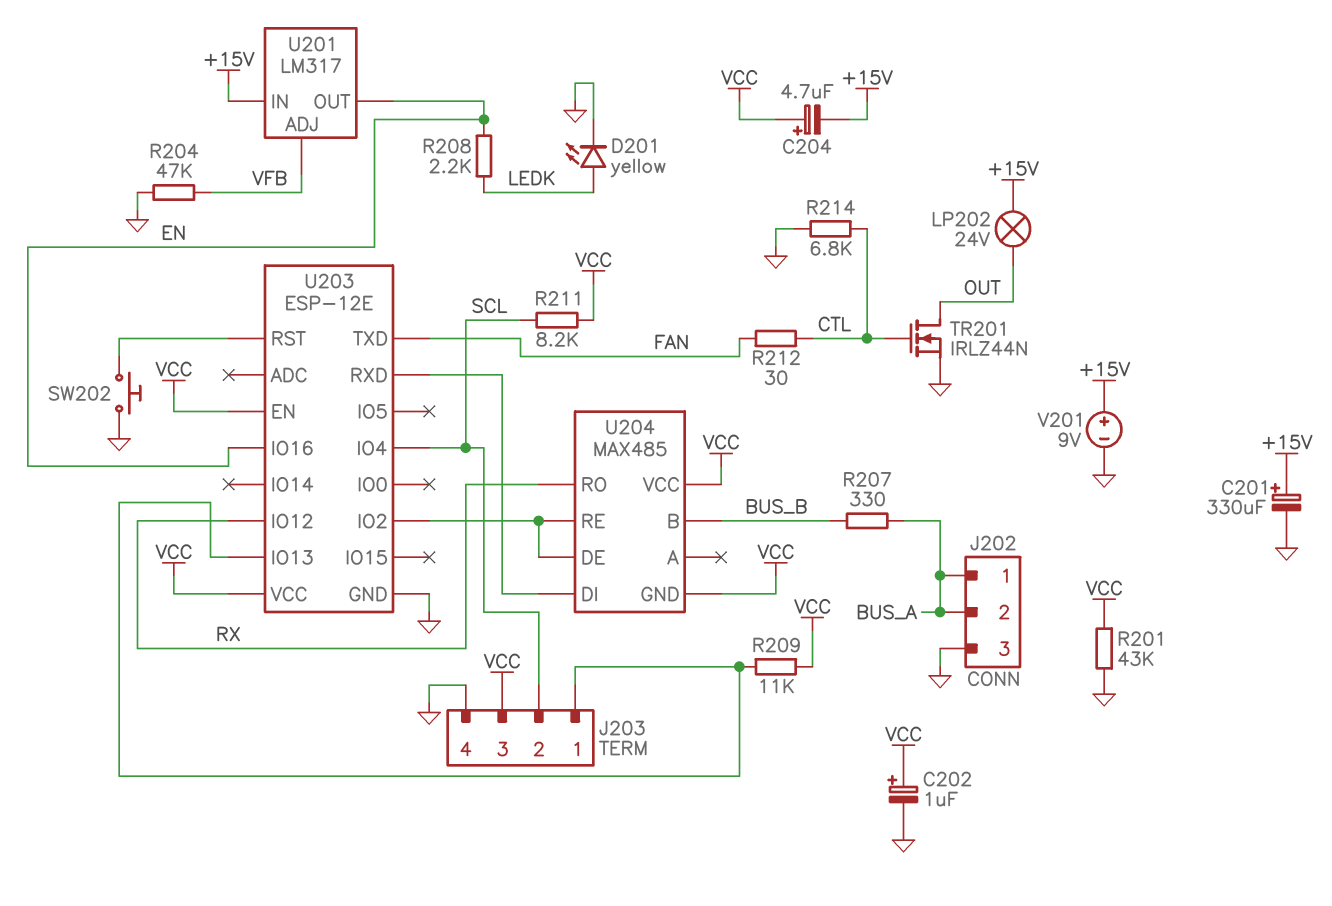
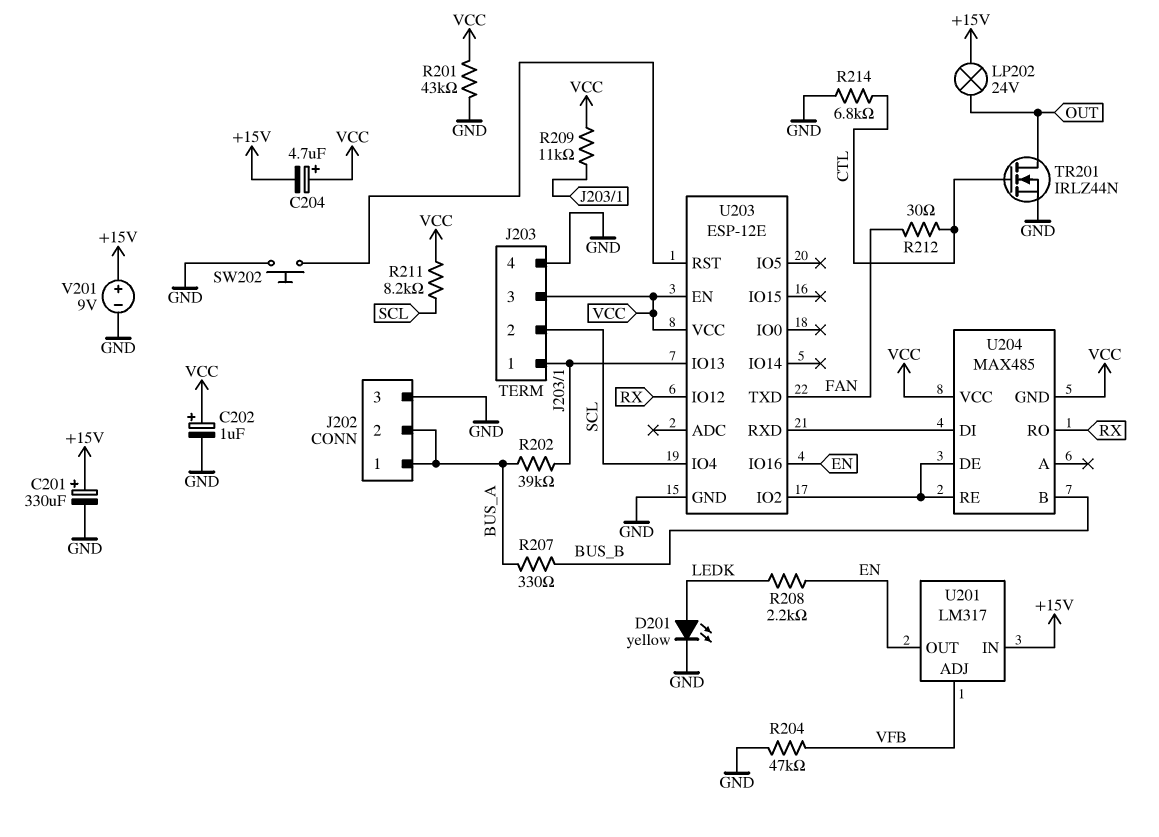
R202: none -> 39k (BUS_A, J203/1)

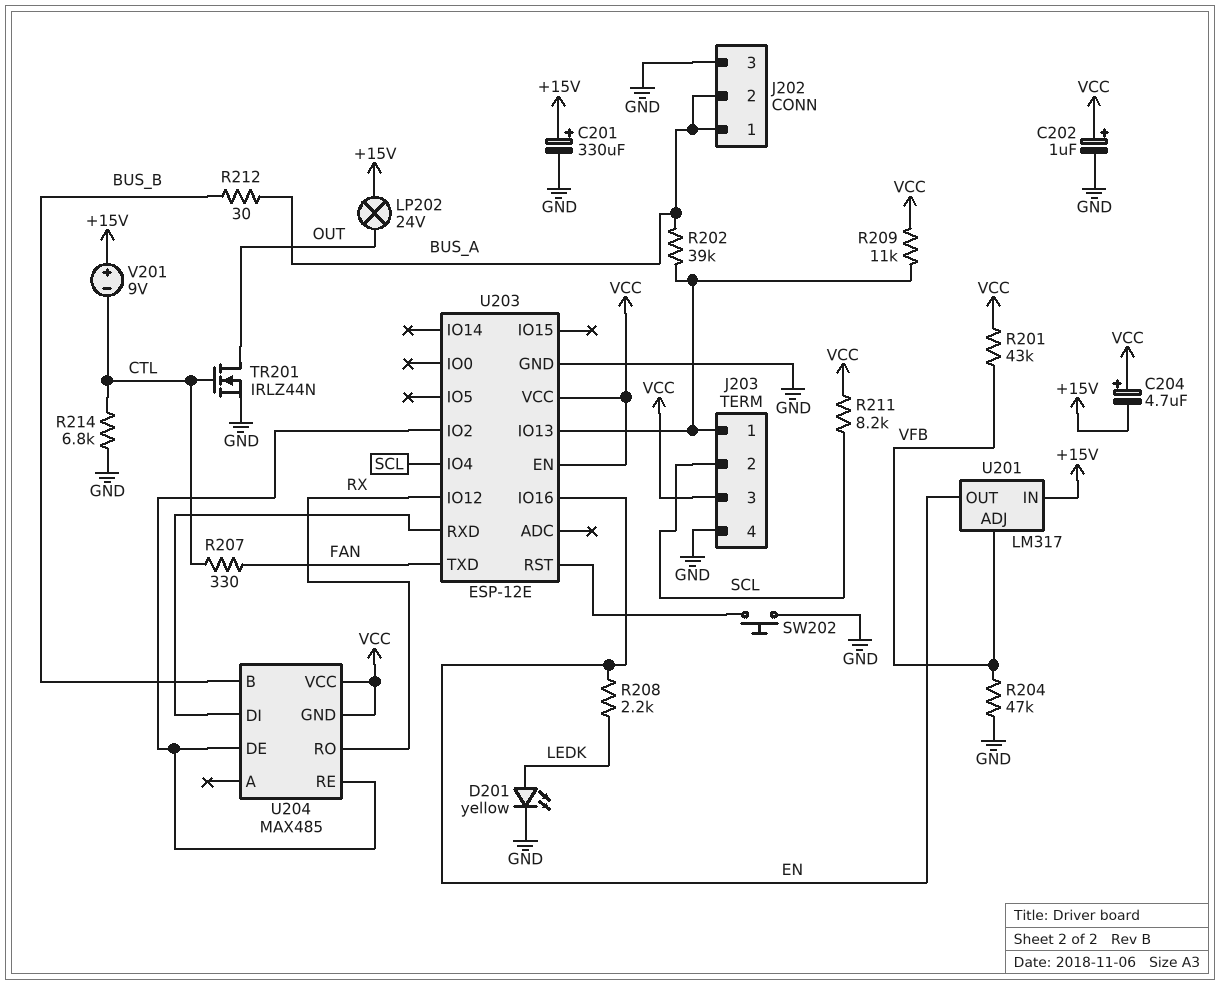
R201: 43k (GND, VCC) -> 43k (VCC, VFB)
R207: 330 (BUS_A, BUS_B) -> 330 (CTL, FAN)
R212: 30 (CTL, FAN) -> 30 (BUS_A, BUS_B)
V201: 9V (plus +15V, minus GND) -> 9V (plus +15V, minus CTL)

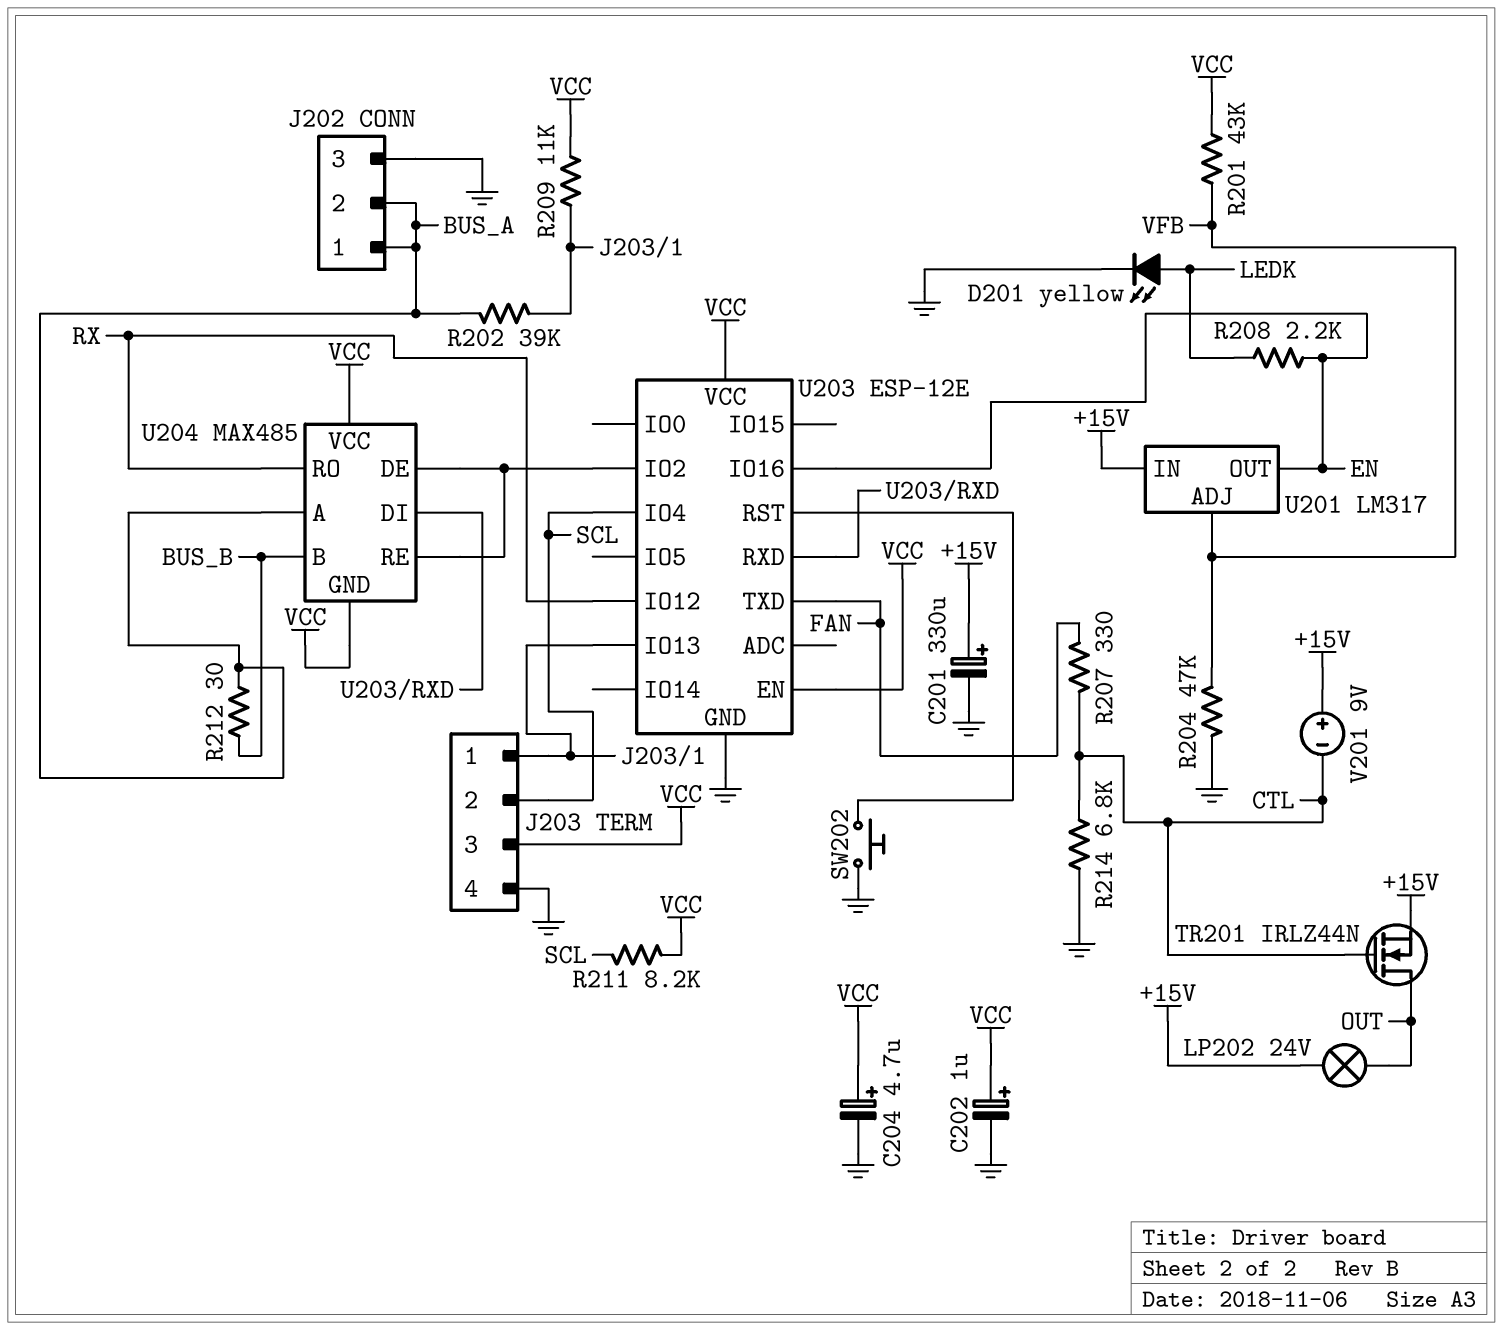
C204: 4.7uF (plus VCC, minus +15V) -> 4.7uF (plus VCC, minus GND)
TR201: NMOS IRLZ44N (G CTL, D OUT, S GND) -> NMOS IRLZ44N (G CTL, D OUT, S +15V)
U204 pin A: none -> BUS_A

